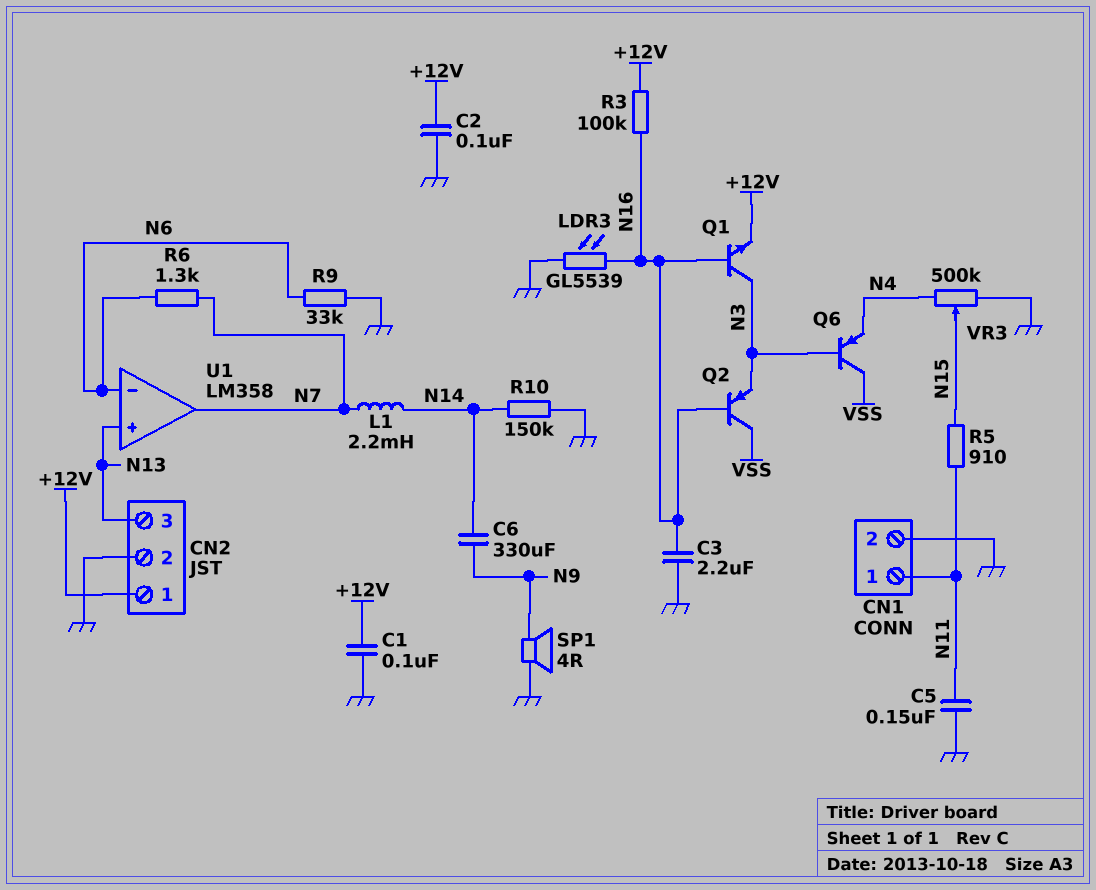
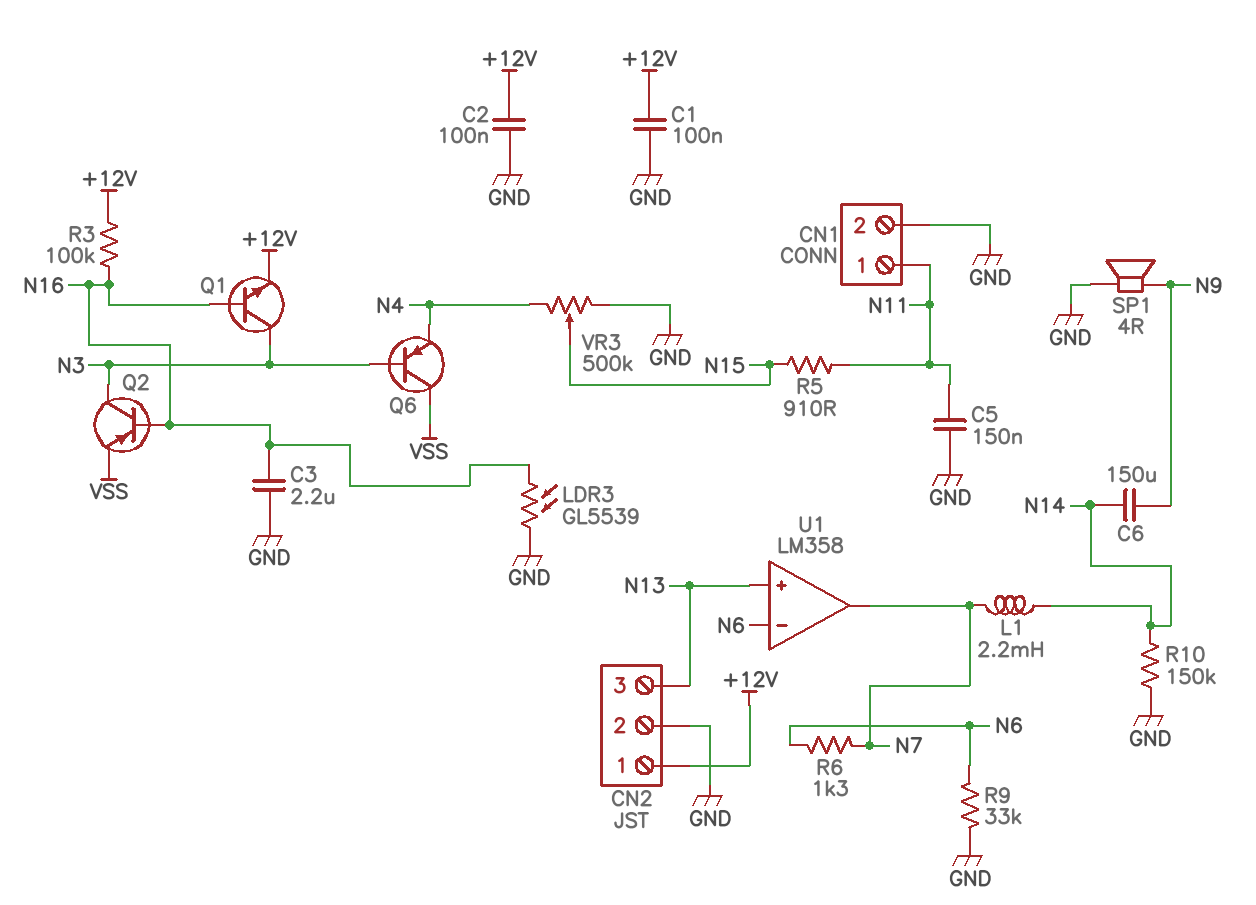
C6: 330uF (N9, N14) -> 150uF (N9, N14)
Q2: PNP (B N16, C VSS, E N3) -> PNP (B N16, C N3, E VSS)

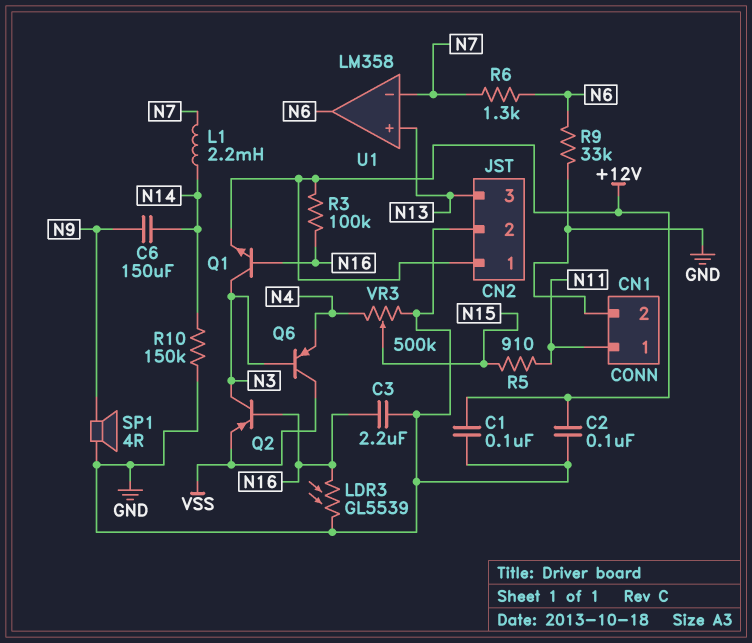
C5: 150nF (GND, N11) -> none
U1 pin in-: N6 -> N7
U1 pin out: N7 -> N6

